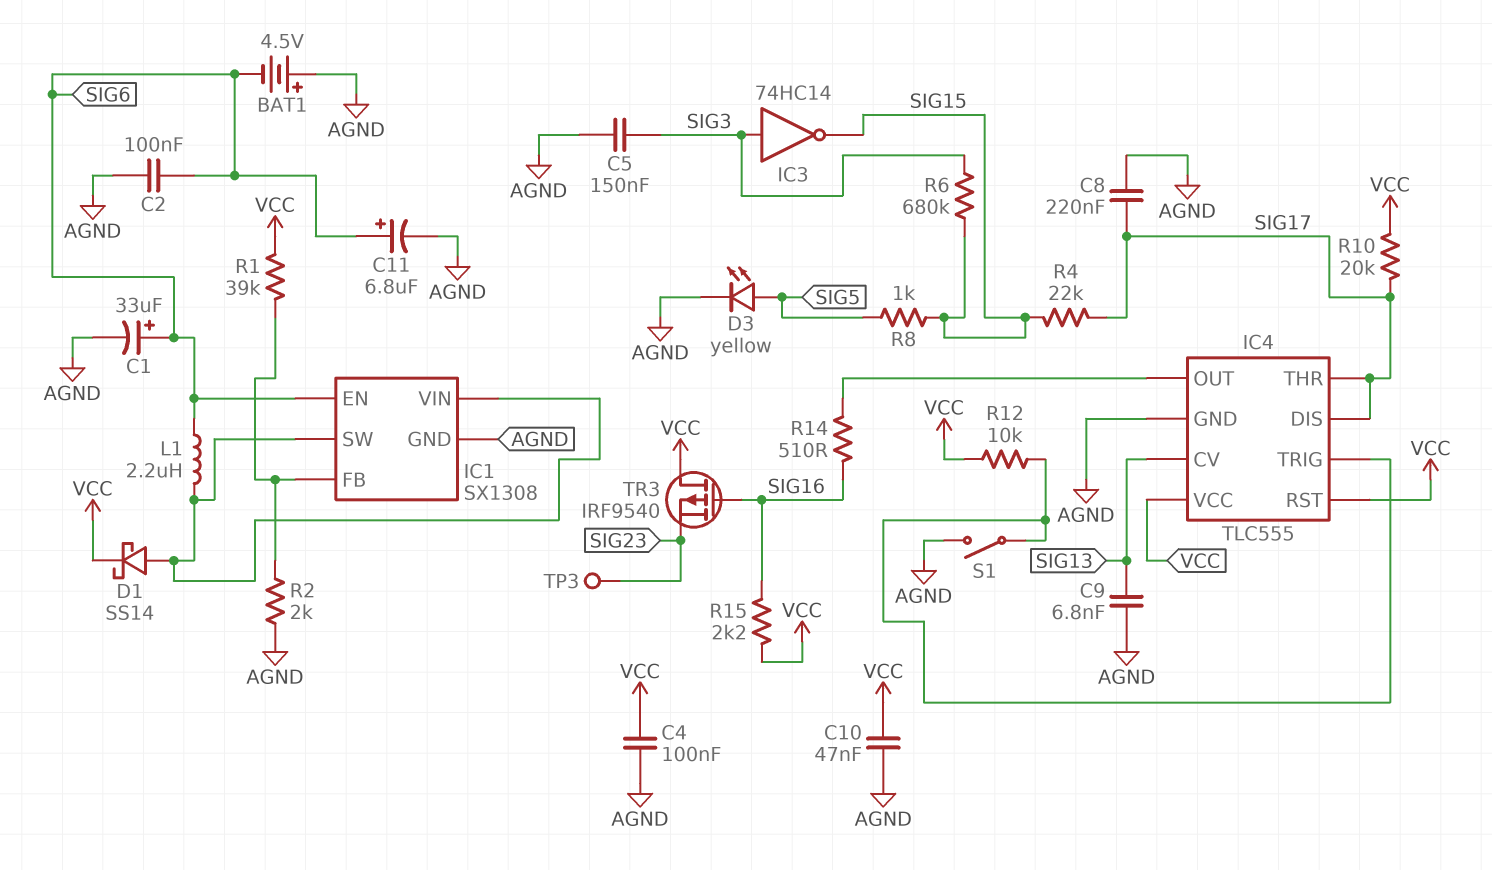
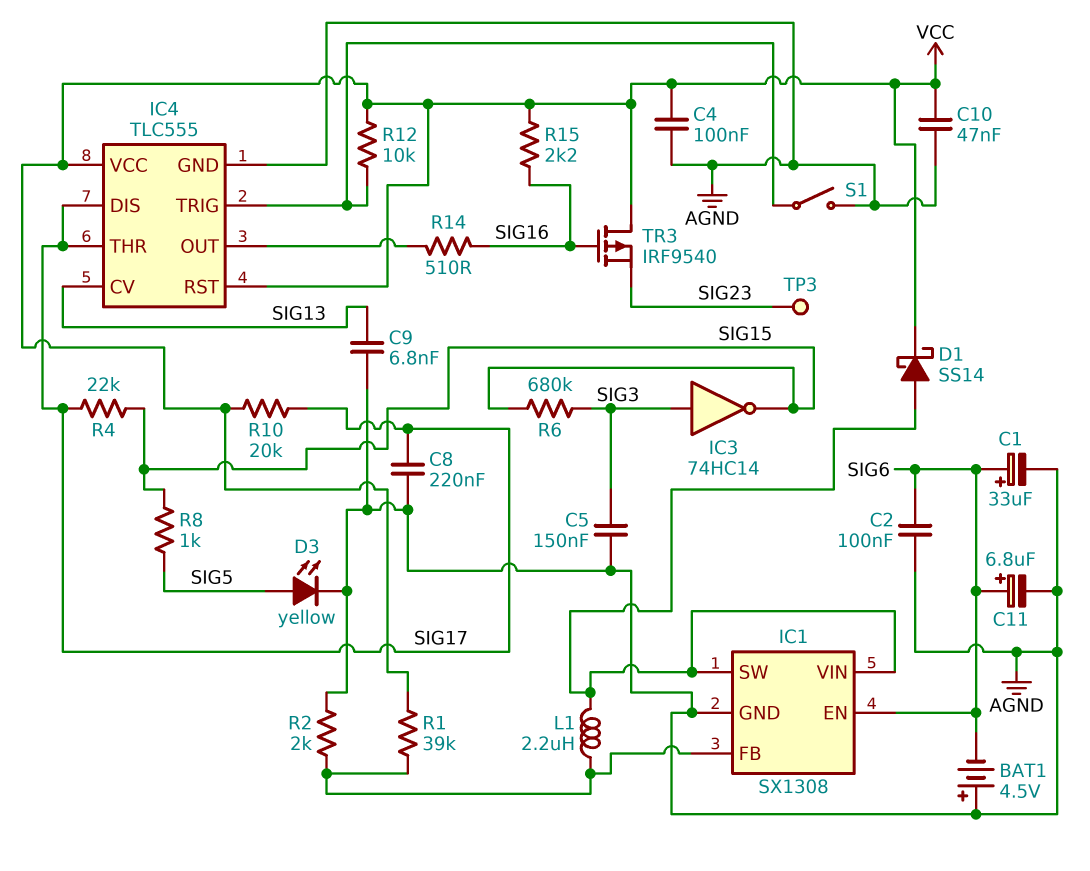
L1: 2.2uH (IC1/SW, SIG6) -> 2.2uH (IC1/FB, IC1/SW)

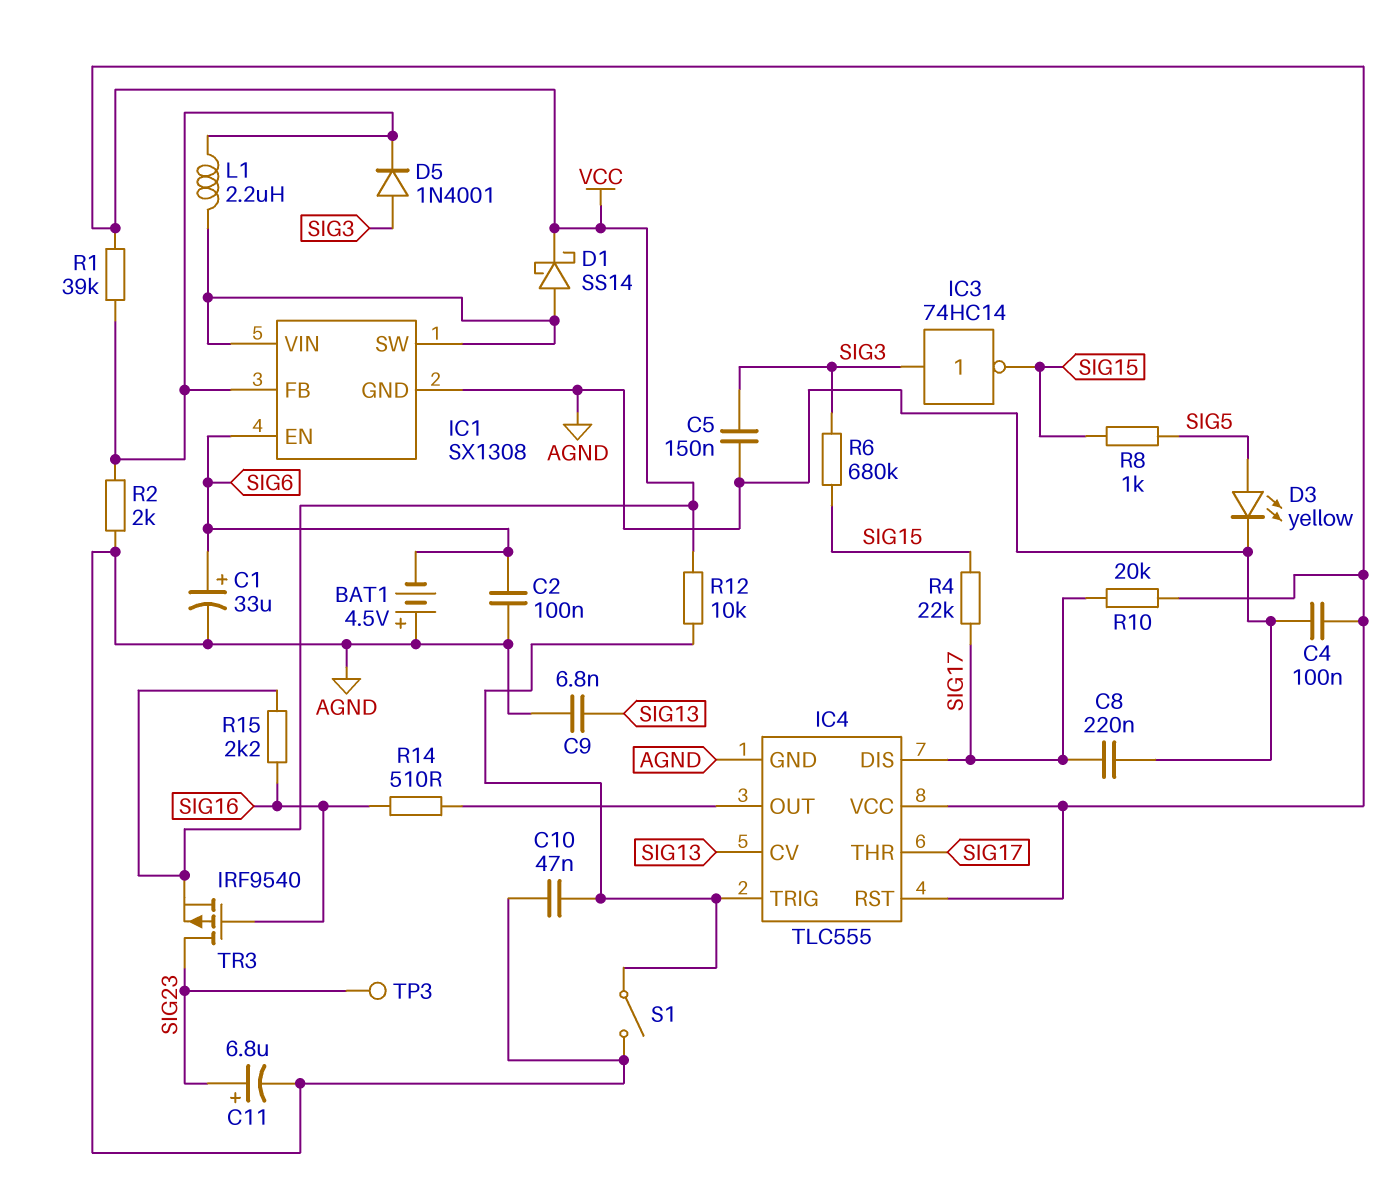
C10: 47nF (AGND, VCC) -> 47nF (AGND, IC4/TRIG)
C11: 6.8uF (plus SIG6, minus AGND) -> 6.8uF (plus SIG23, minus AGND)
D5: none -> diode 1N4001 (A SIG3, K IC1/FB)
TR3: PMOS IRF9540 (G SIG16, D VCC, S SIG23) -> PMOS IRF9540 (G SIG16, D SIG23, S VCC)

